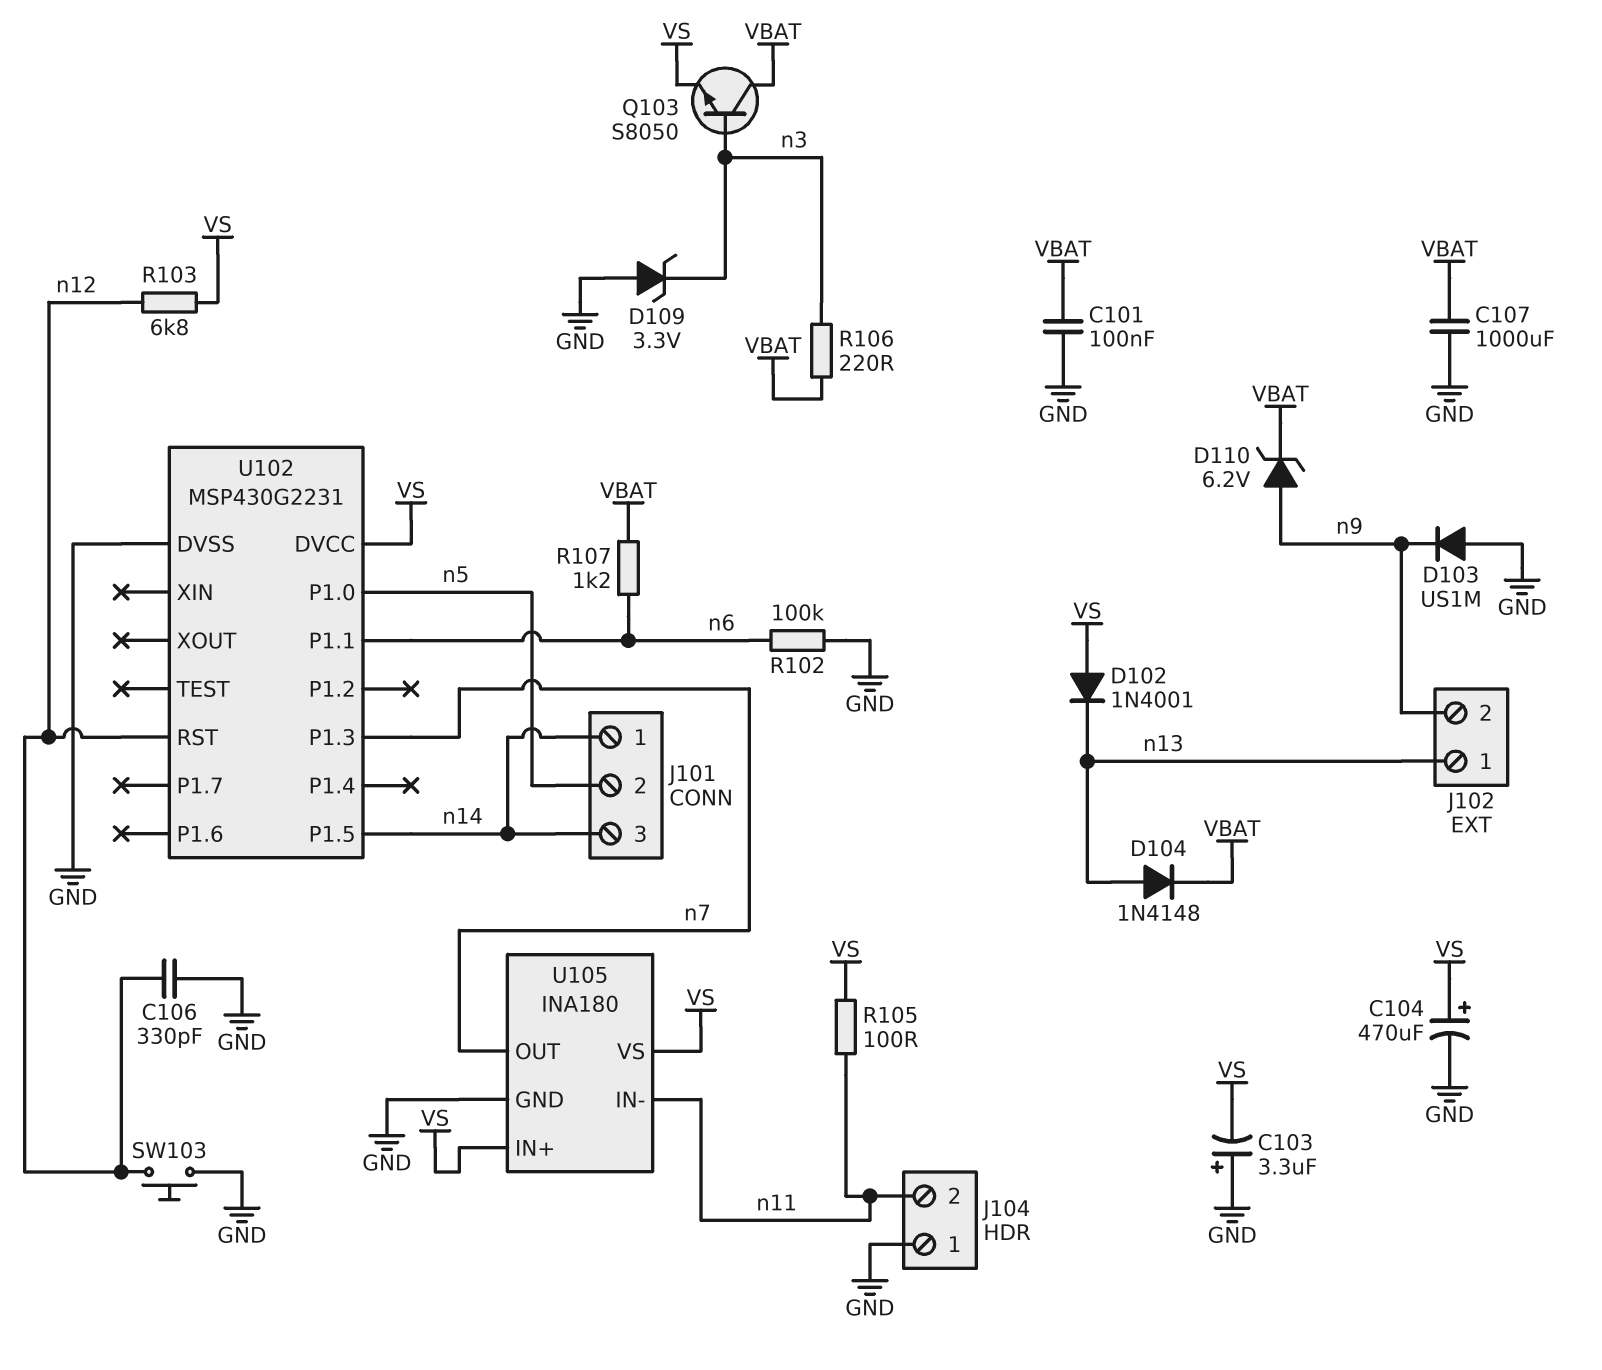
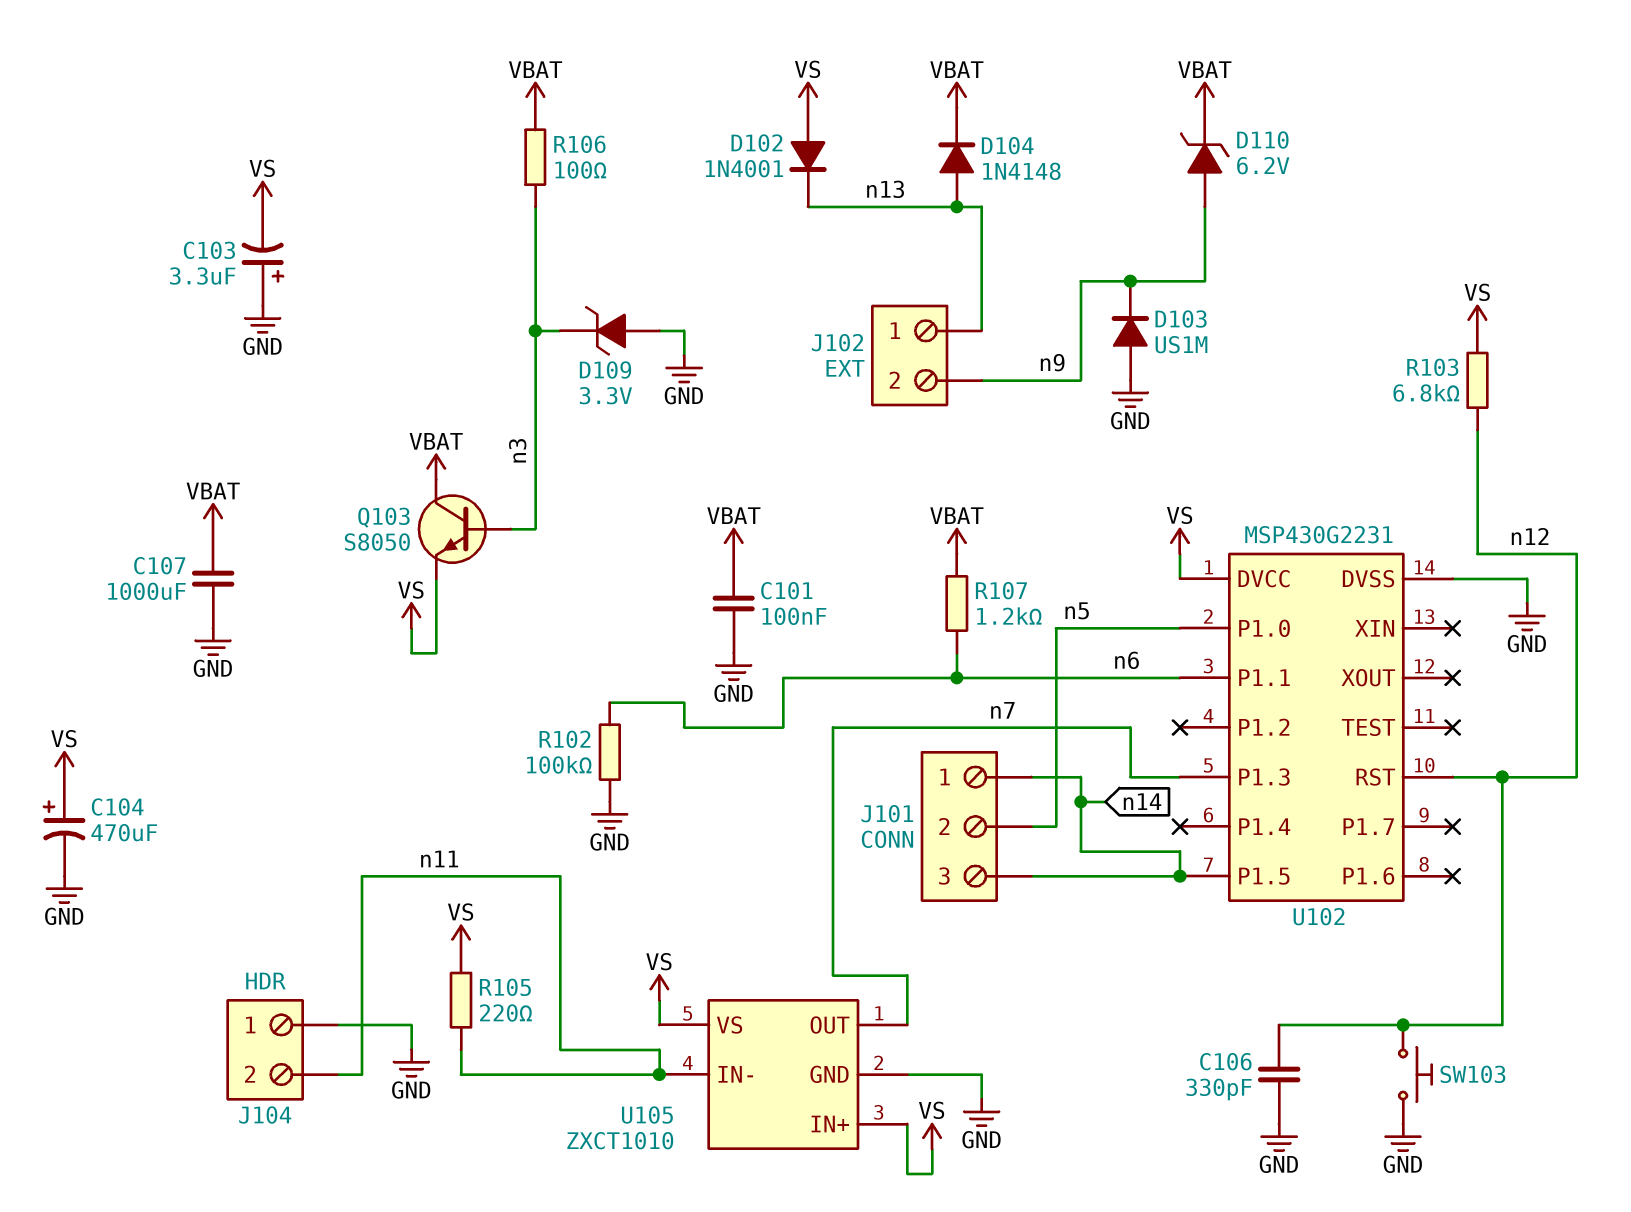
R105: 100 (VS, n11) -> 220 (VS, n11)
R106: 220 (VBAT, n3) -> 100 (VBAT, n3)
U105: INA180 -> ZXCT1010

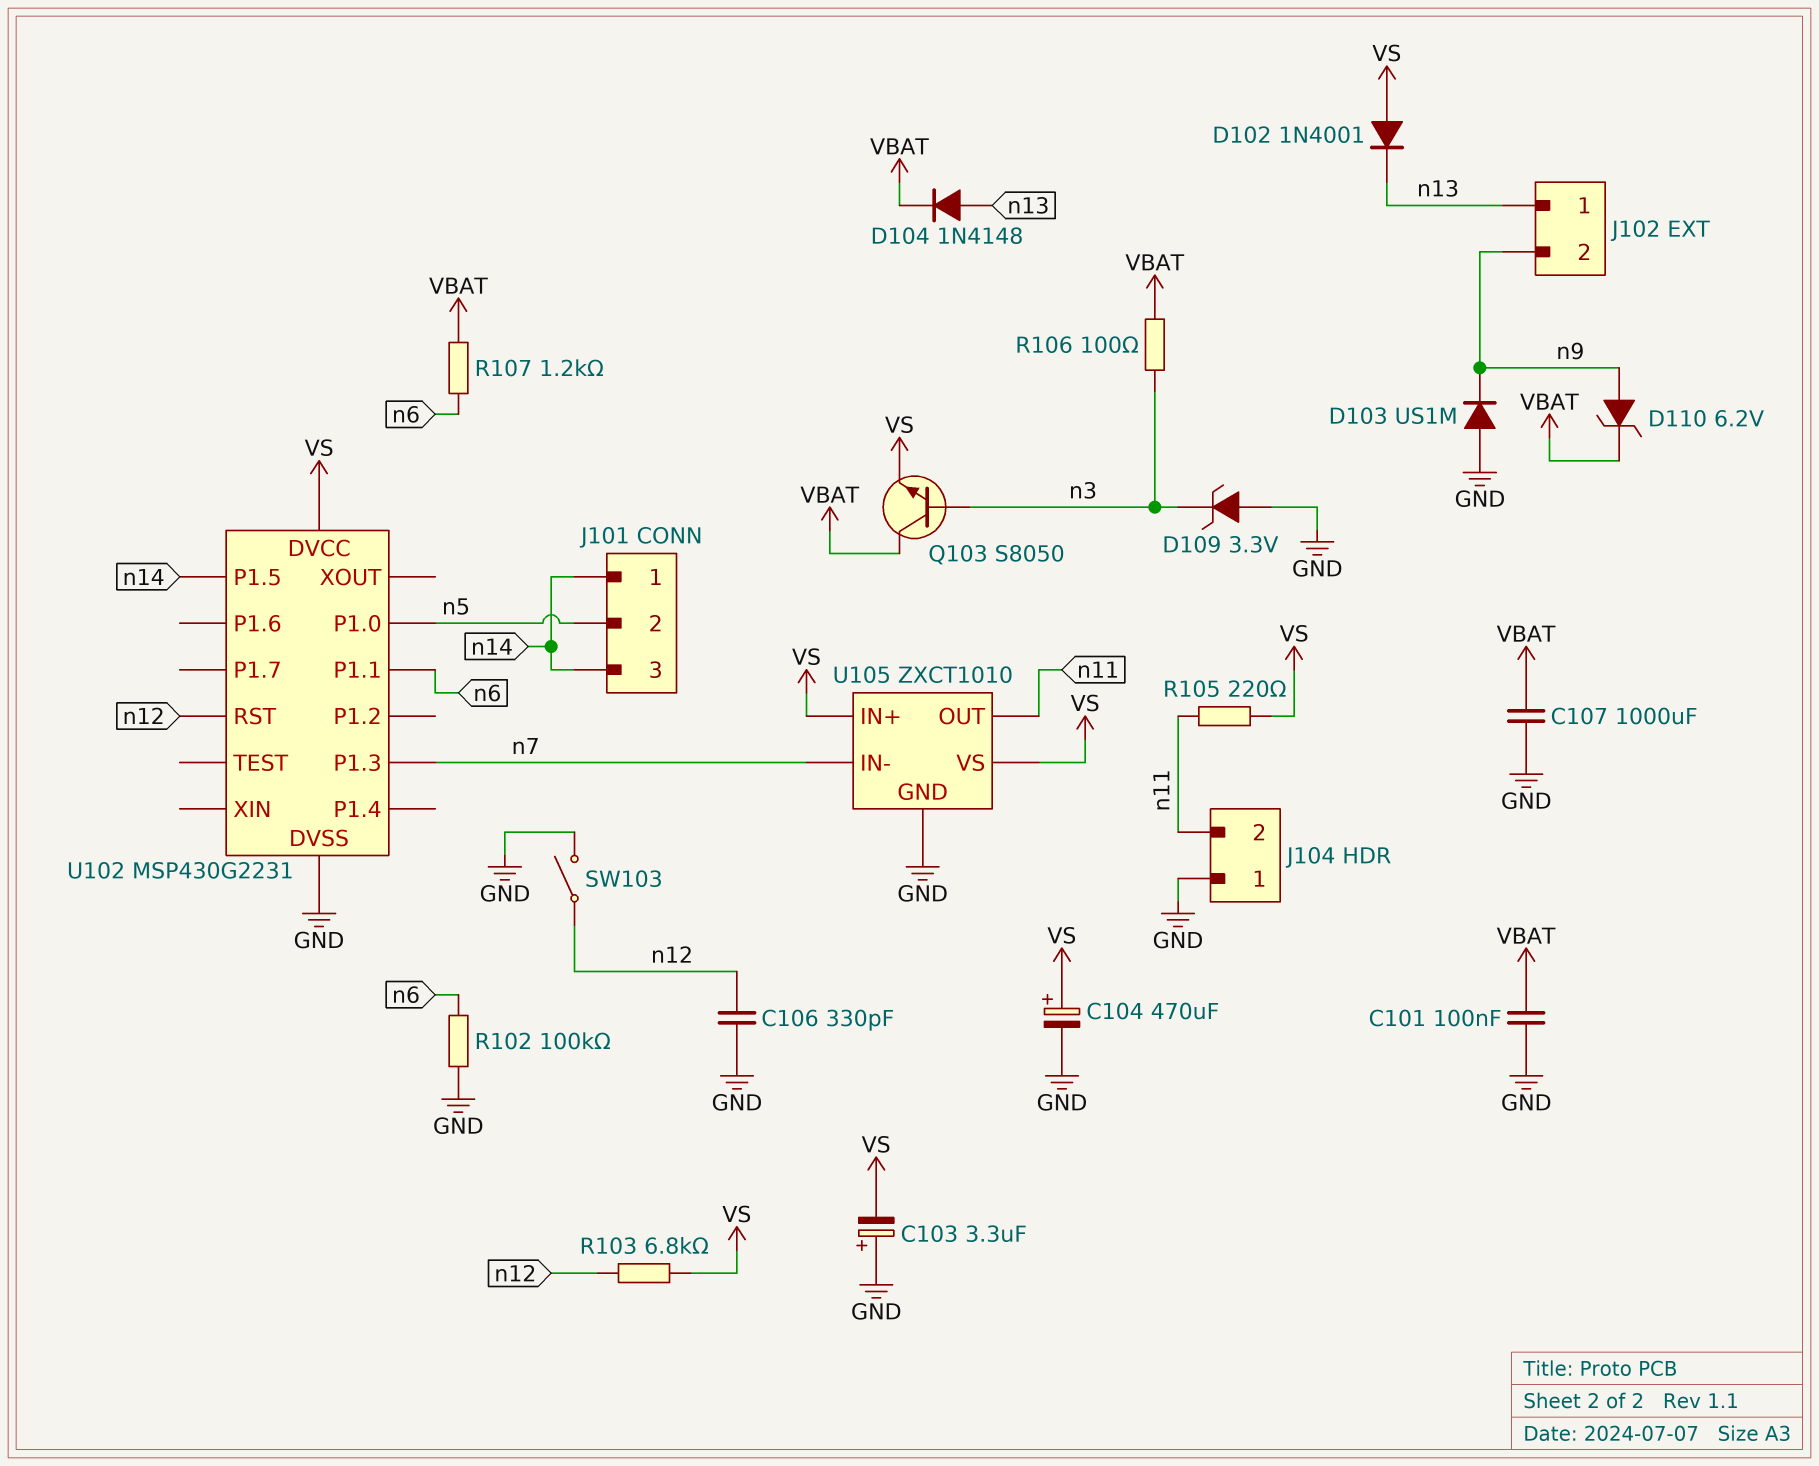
SW103: button (GND, n12) -> switch (GND, n12)
U105 pin IN-: n11 -> n7
U105 pin OUT: n7 -> n11

